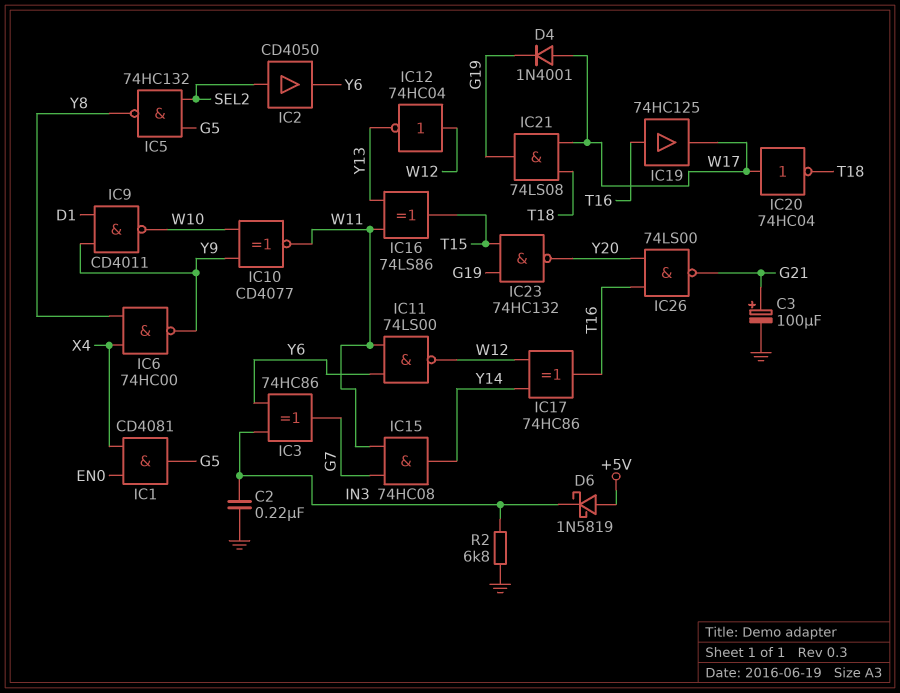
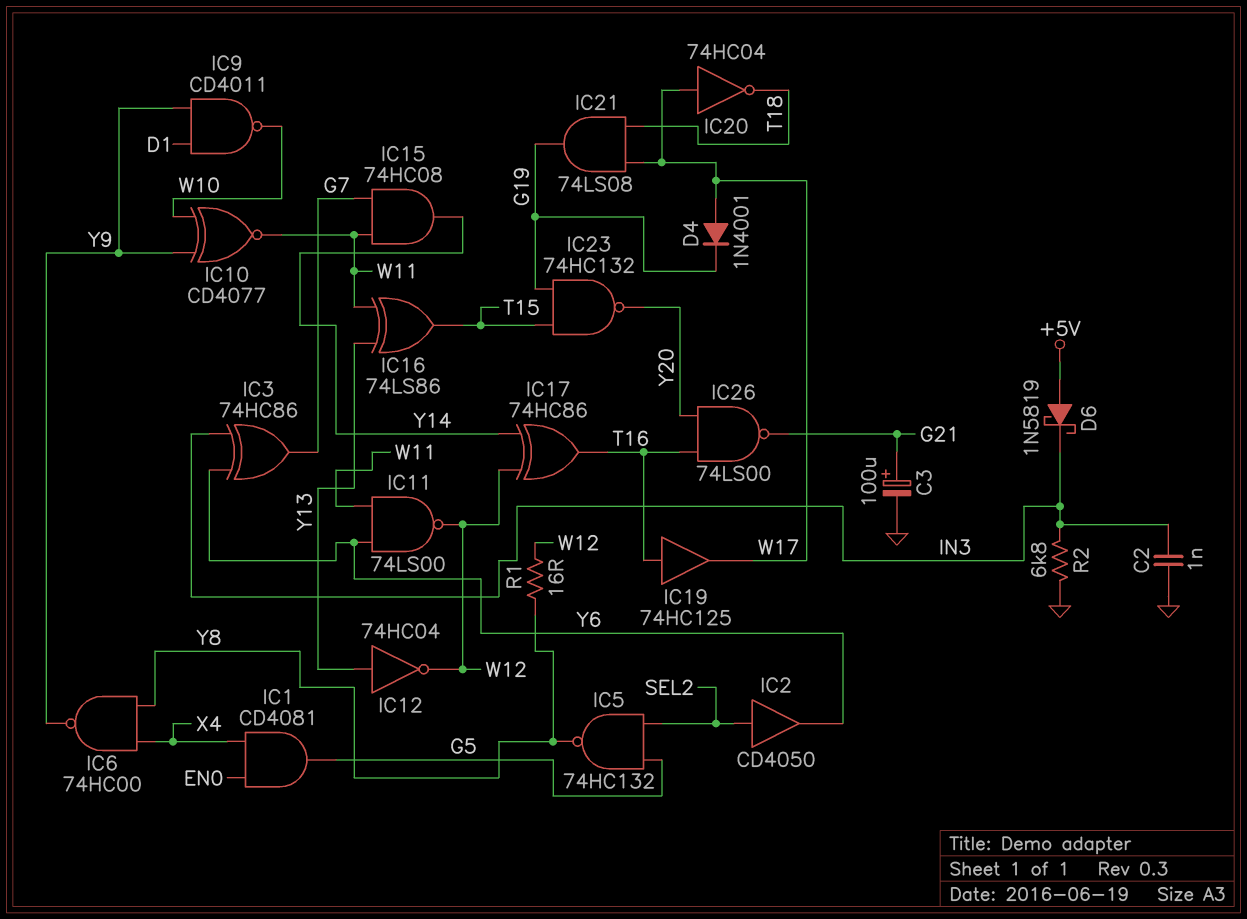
C2: 220nF (GND, IN3) -> 1nF (GND, IN3)
IC12: NOT 74HC04 (in W12, out Y13) -> NOT 74HC04 (in Y13, out W12)
R1: none -> 16 (W12, Y8)

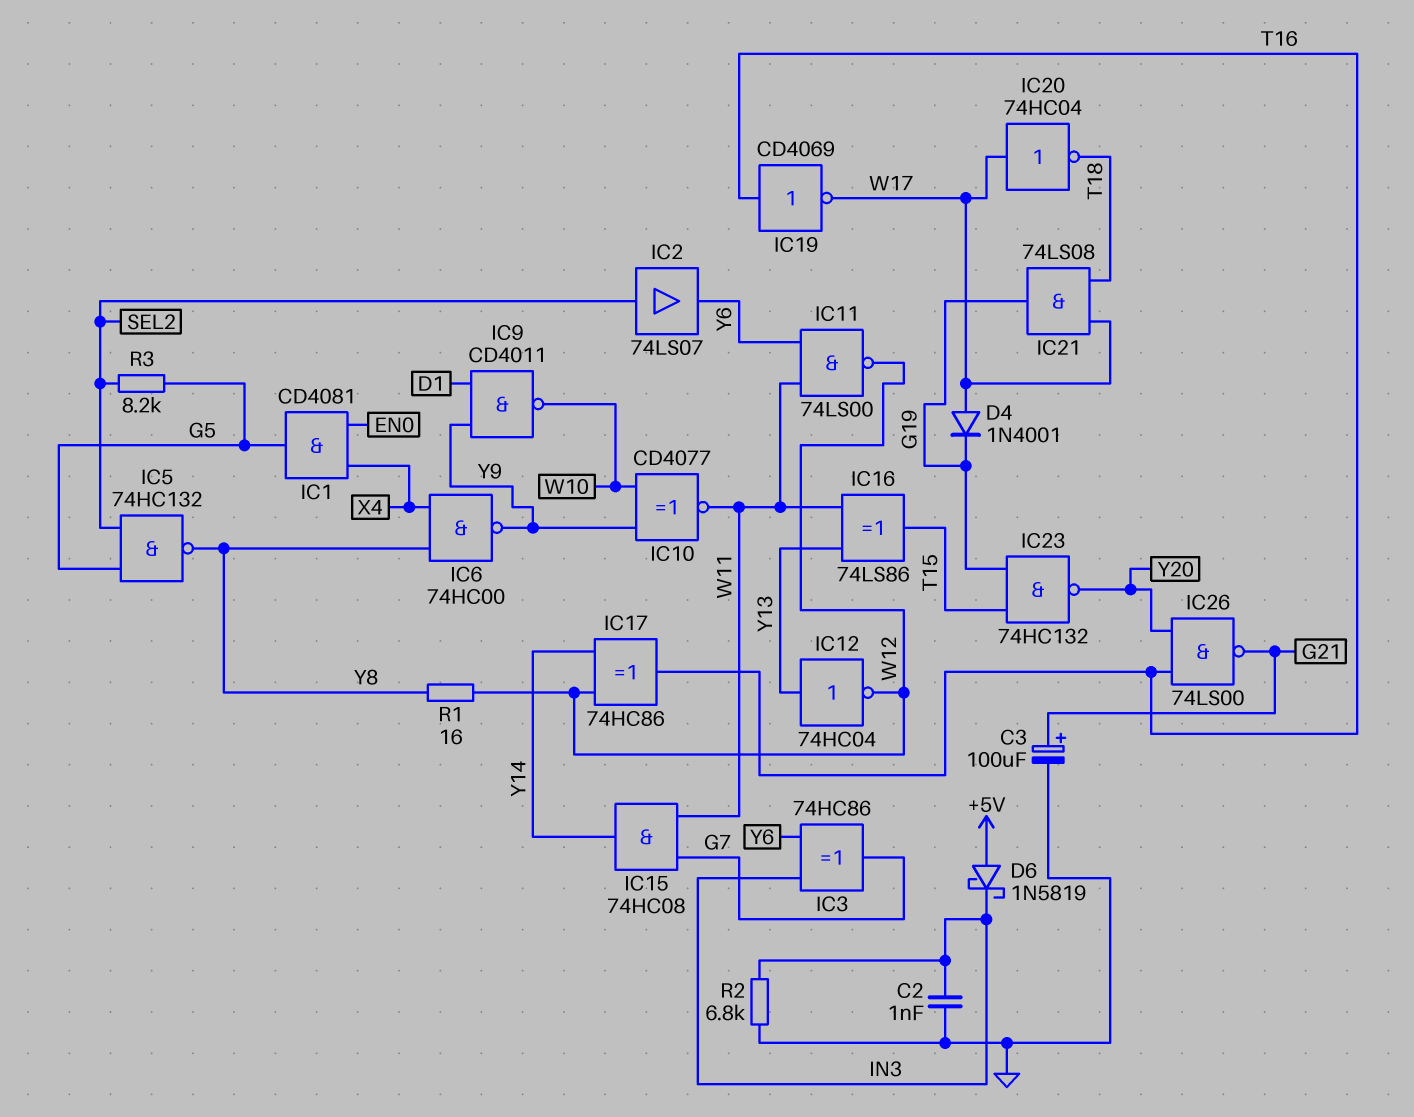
IC2: buffer CD4050 (in SEL2, out Y6) -> buffer 74LS07 (in SEL2, out Y6)
IC19: buffer 74HC125 (in T16, out W17) -> NOT CD4069 (in T16, out W17)
R3: none -> 8.2k (G5, SEL2)

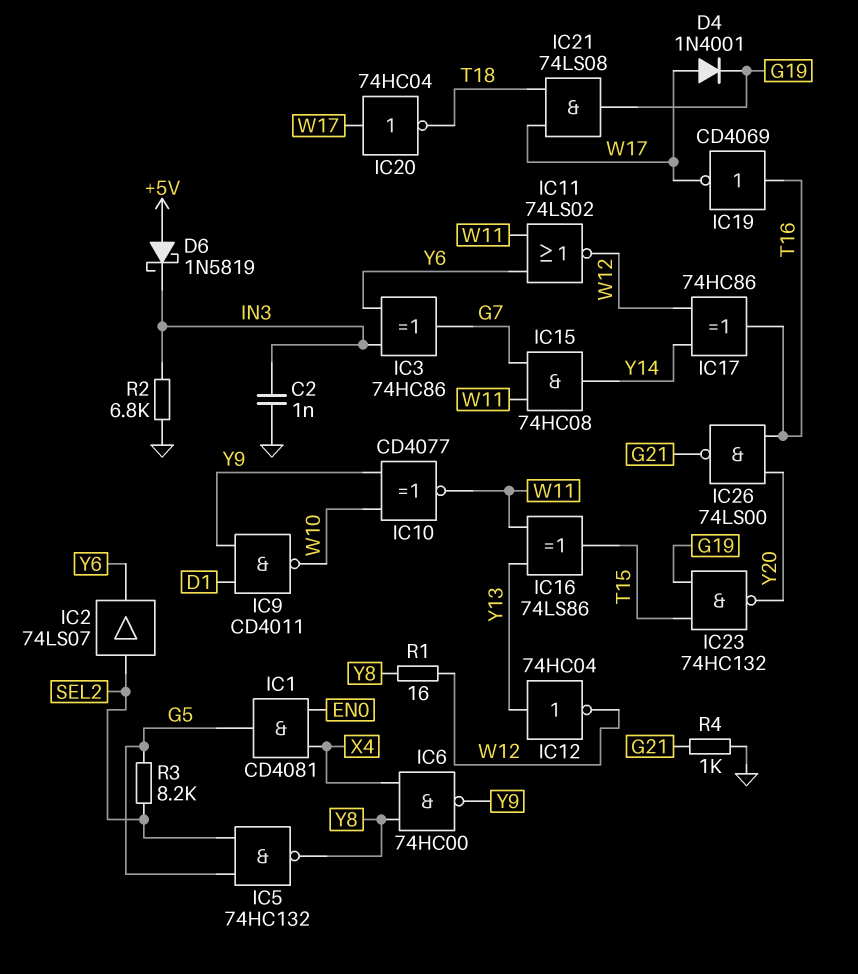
C3: 100uF (plus G21, minus GND) -> none
IC11: NAND 74LS00 (in W11, in Y6, out W12) -> NOR 74LS02 (in W11, in Y6, out W12)
R4: none -> 1k (G21, GND)

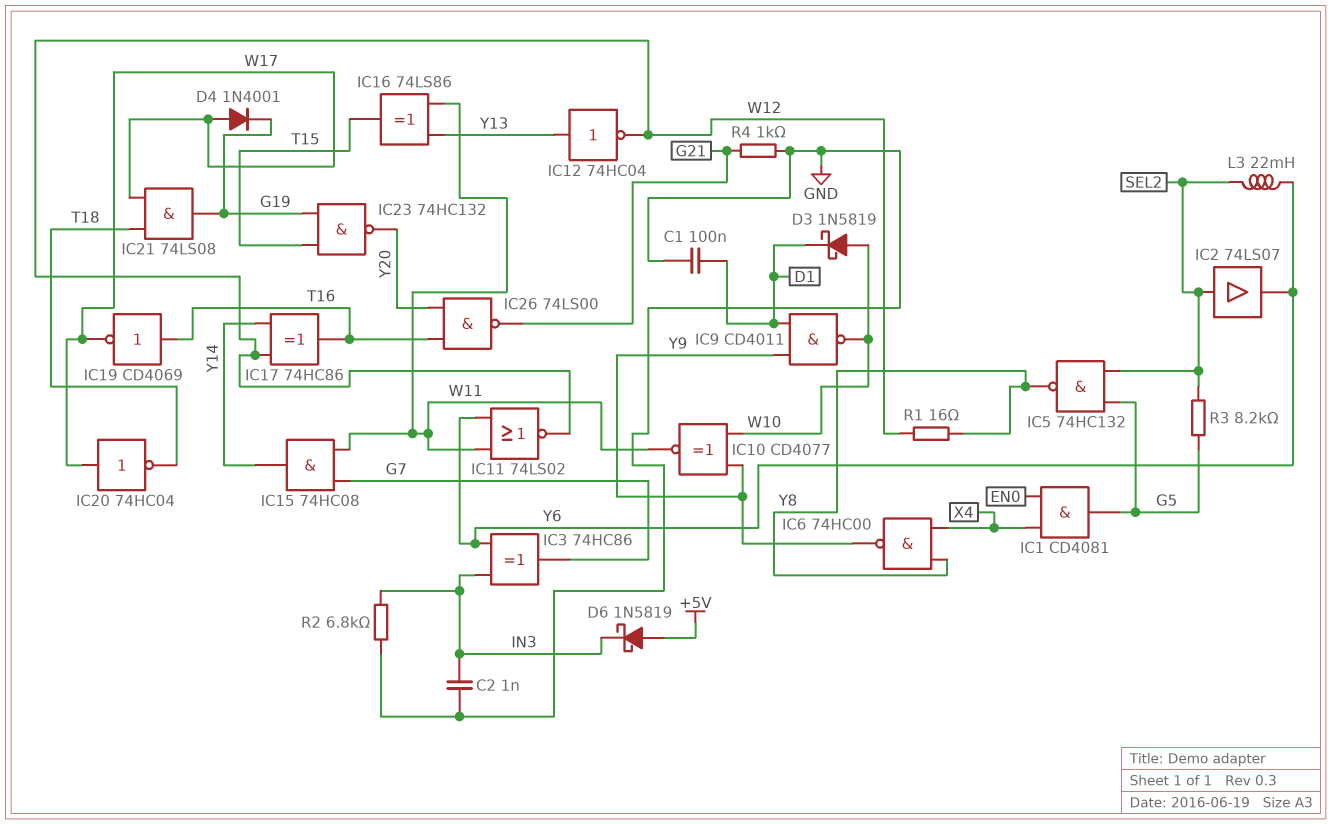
C1: none -> 100nF (D1, GND)
D3: none -> schottky 1N5819 (A W10, K D1)
L3: none -> 22mH (SEL2, Y6)

